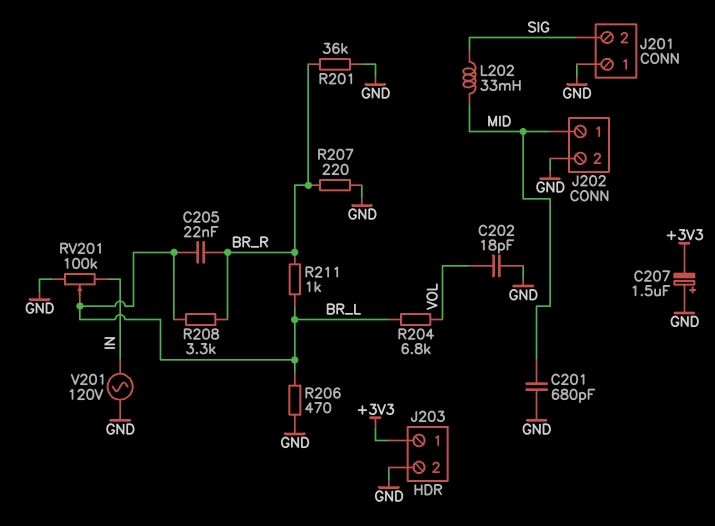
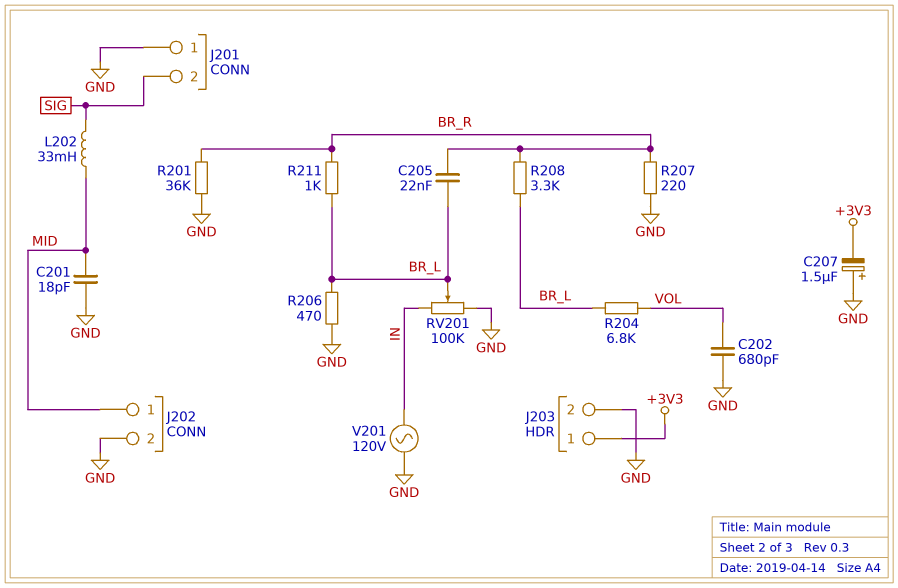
C201: 680pF (GND, MID) -> 18pF (GND, MID)
C202: 18pF (GND, VOL) -> 680pF (GND, VOL)

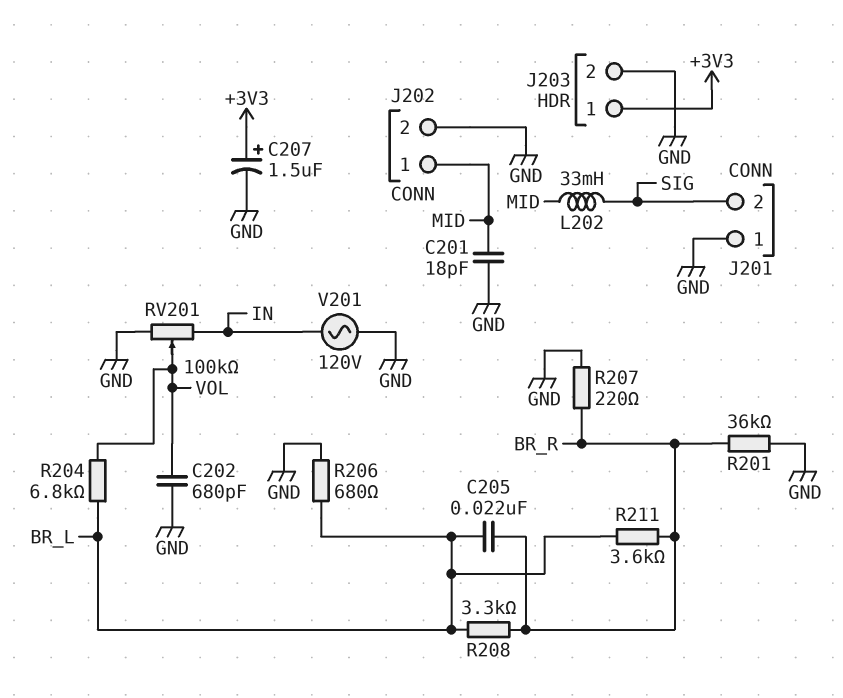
C207: 1.5uF (plus GND, minus +3V3) -> 1.5uF (plus +3V3, minus GND)
R206: 470 (BR_L, GND) -> 680 (BR_L, GND)
R211: 1k (BR_L, BR_R) -> 3.6k (BR_L, BR_R)
RV201: 100k (GND, IN, wiper BR_L) -> 100k (GND, IN, wiper VOL)

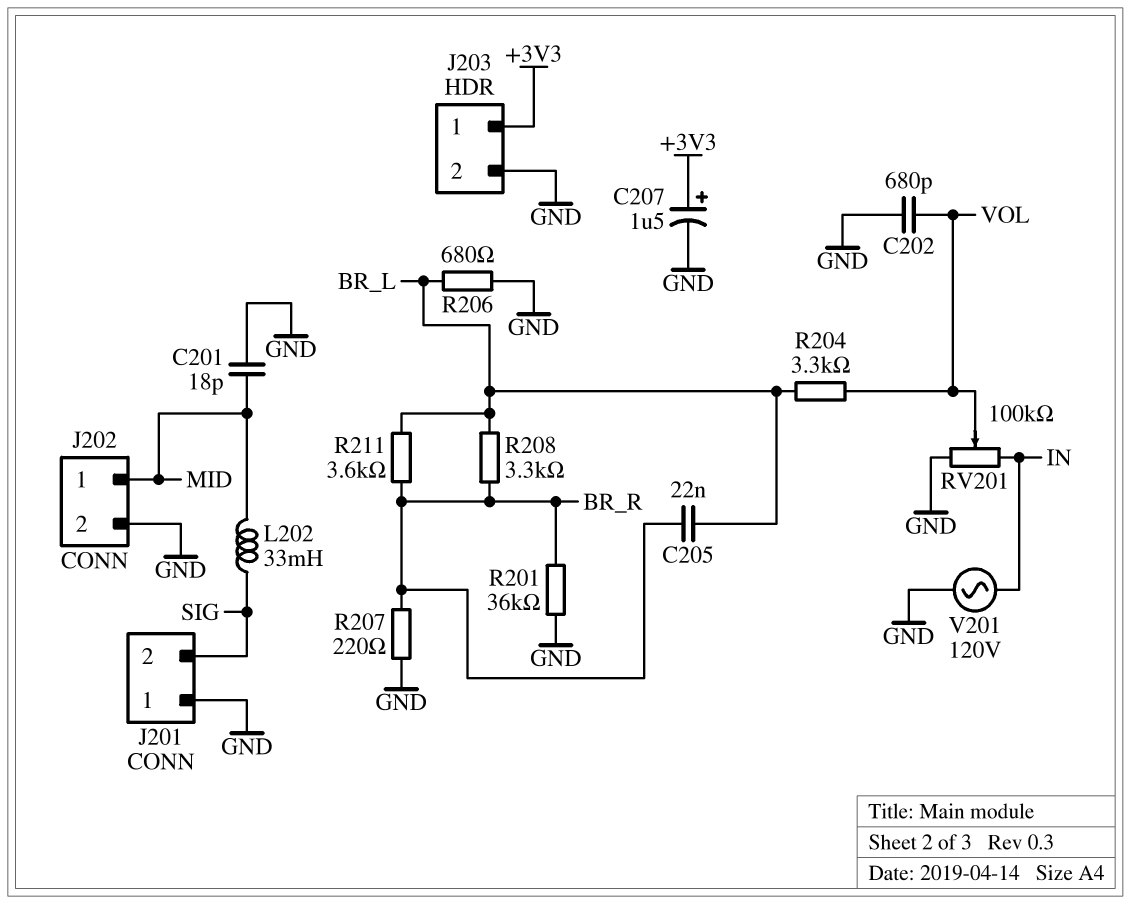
R204: 6.8k (BR_L, VOL) -> 3.3k (BR_L, VOL)

